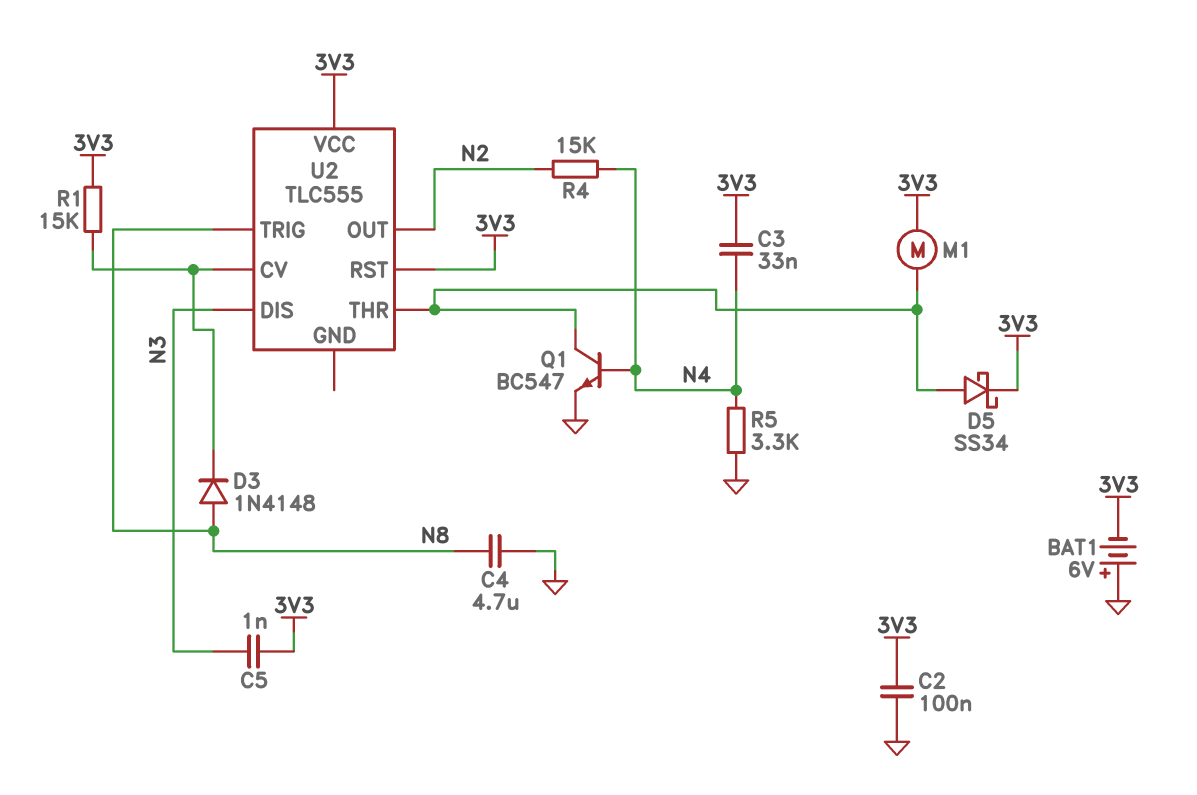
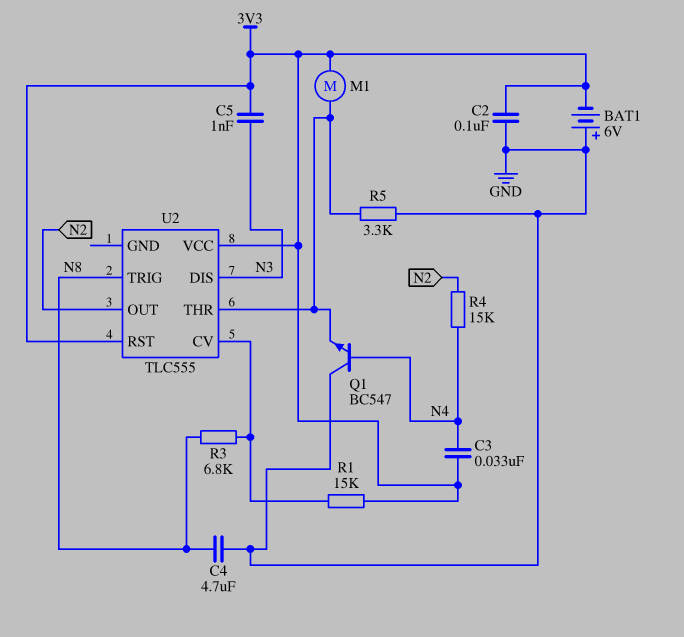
D3: diode 1N4148 (A N8, K U2/CV) -> none
D5: schottky SS34 (A U2/THR, K 3V3) -> none
Q1: NPN BC547 (B N4, C U2/THR, E GND) -> NPN BC547 (B N4, C GND, E U2/THR)
R3: none -> 6.8k (N8, U2/CV)
R5: 3.3k (GND, N4) -> 3.3k (GND, U2/THR)

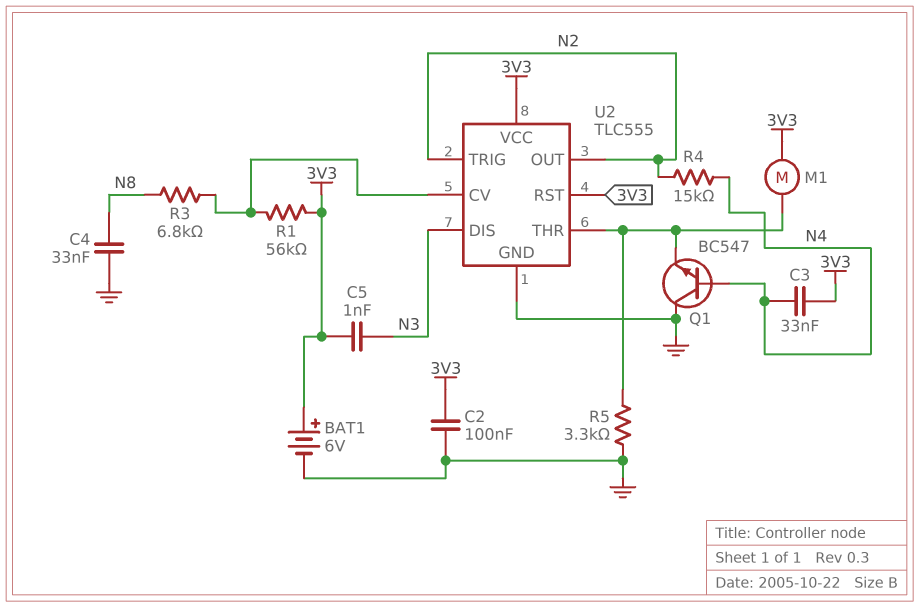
BAT1: 6V (plus GND, minus 3V3) -> 6V (plus 3V3, minus GND)
C4: 4.7uF (GND, N8) -> 33nF (GND, N8)
R1: 15k (3V3, U2/CV) -> 56k (3V3, U2/CV)
U2 pin GND: none -> GND
U2 pin TRIG: N8 -> N2

